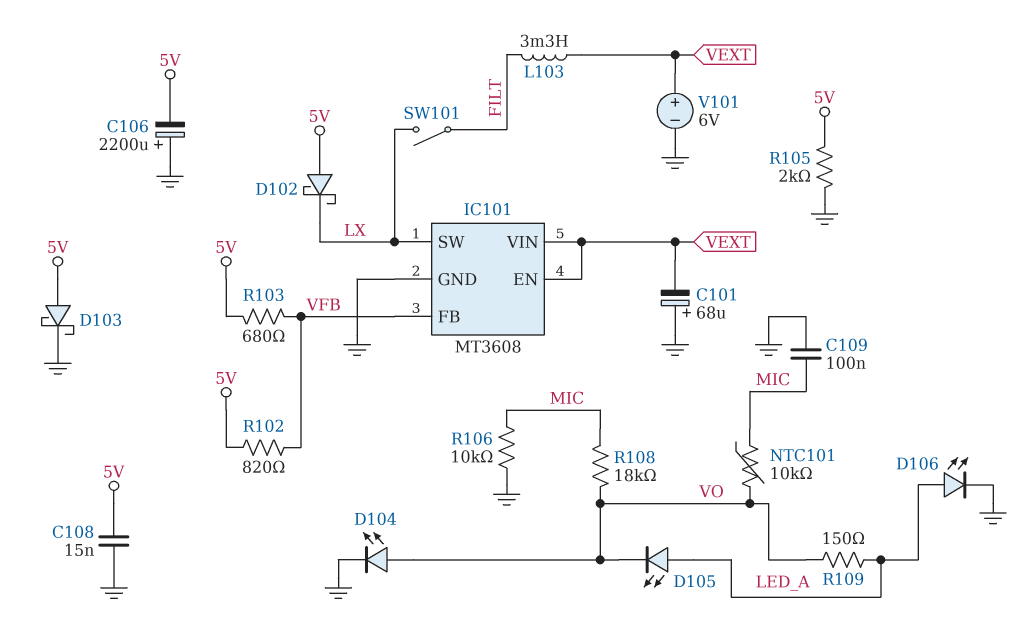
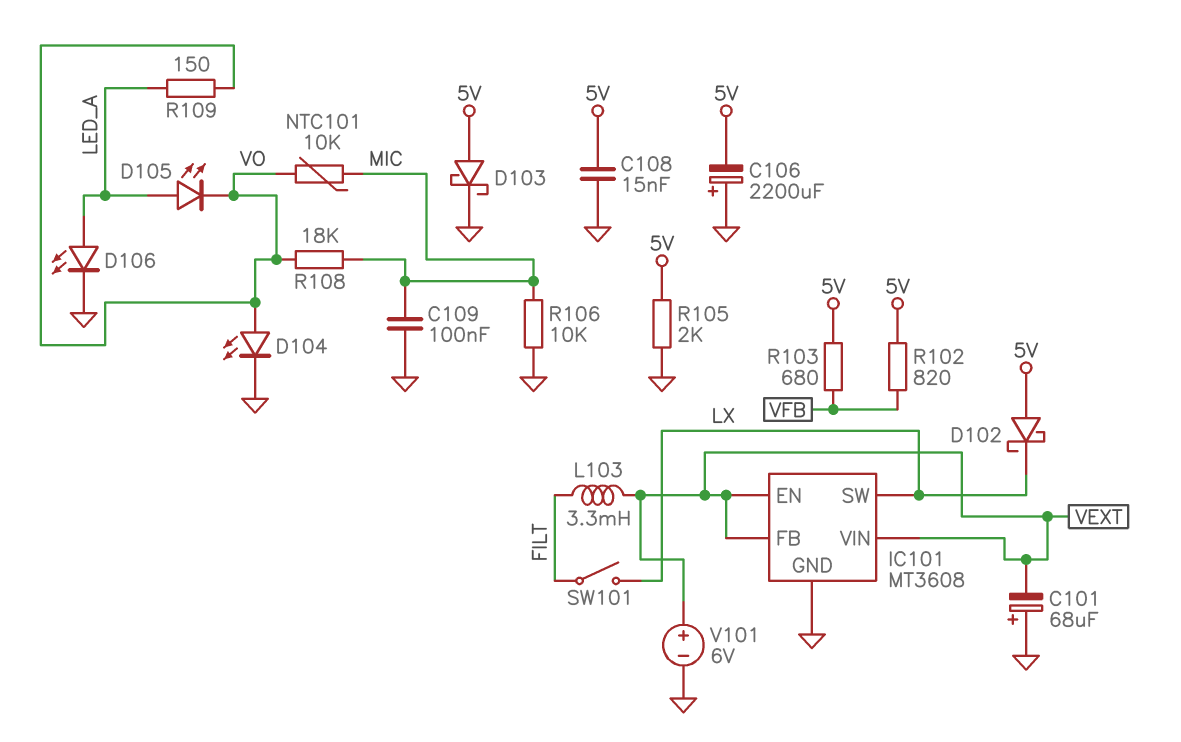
IC101 pin FB: VFB -> VEXT

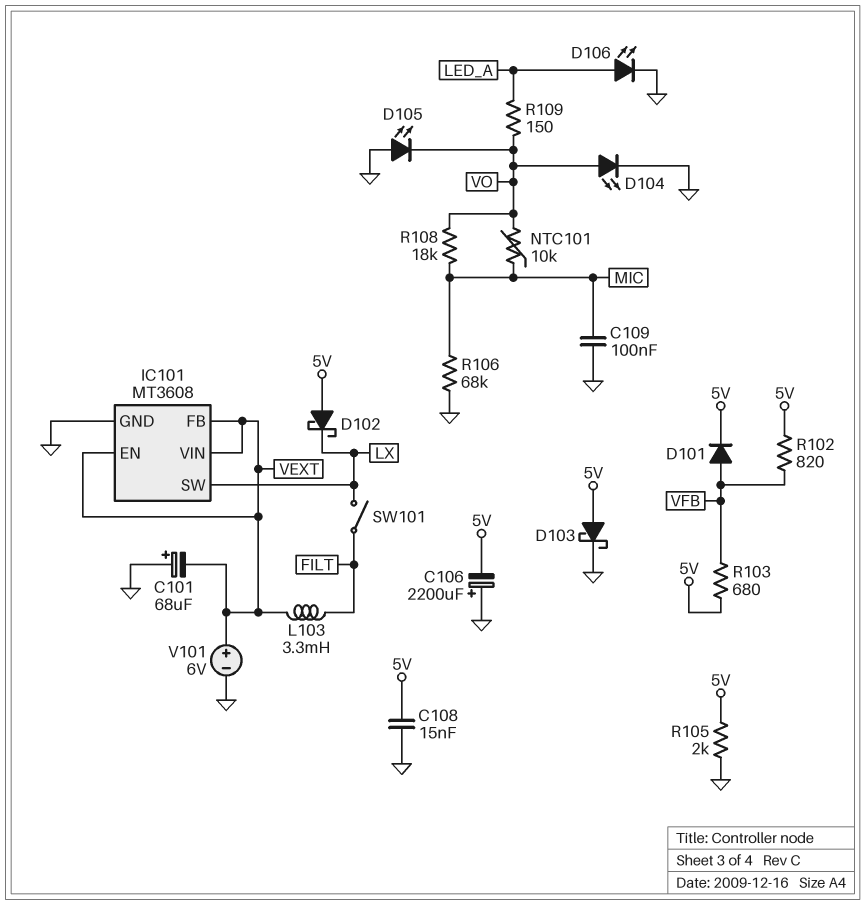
D101: none -> diode (A VFB, K 5V)
D105: LED (A LED_A, K VO) -> LED (A GND, K VO)
R106: 10k (GND, MIC) -> 68k (GND, MIC)

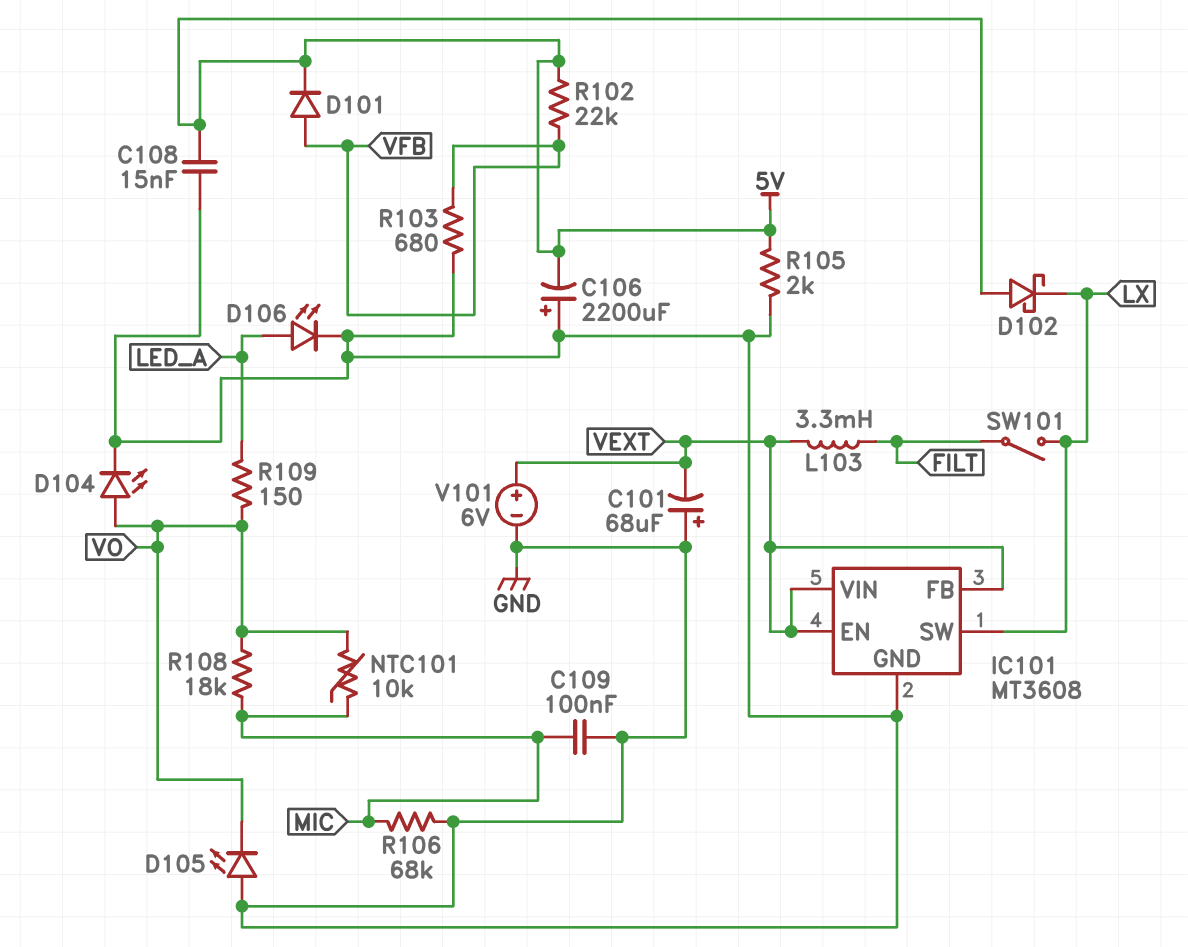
D103: schottky (A 5V, K GND) -> none
R102: 820 (5V, VFB) -> 22k (5V, VFB)
R103: 680 (5V, VFB) -> 680 (GND, VFB)

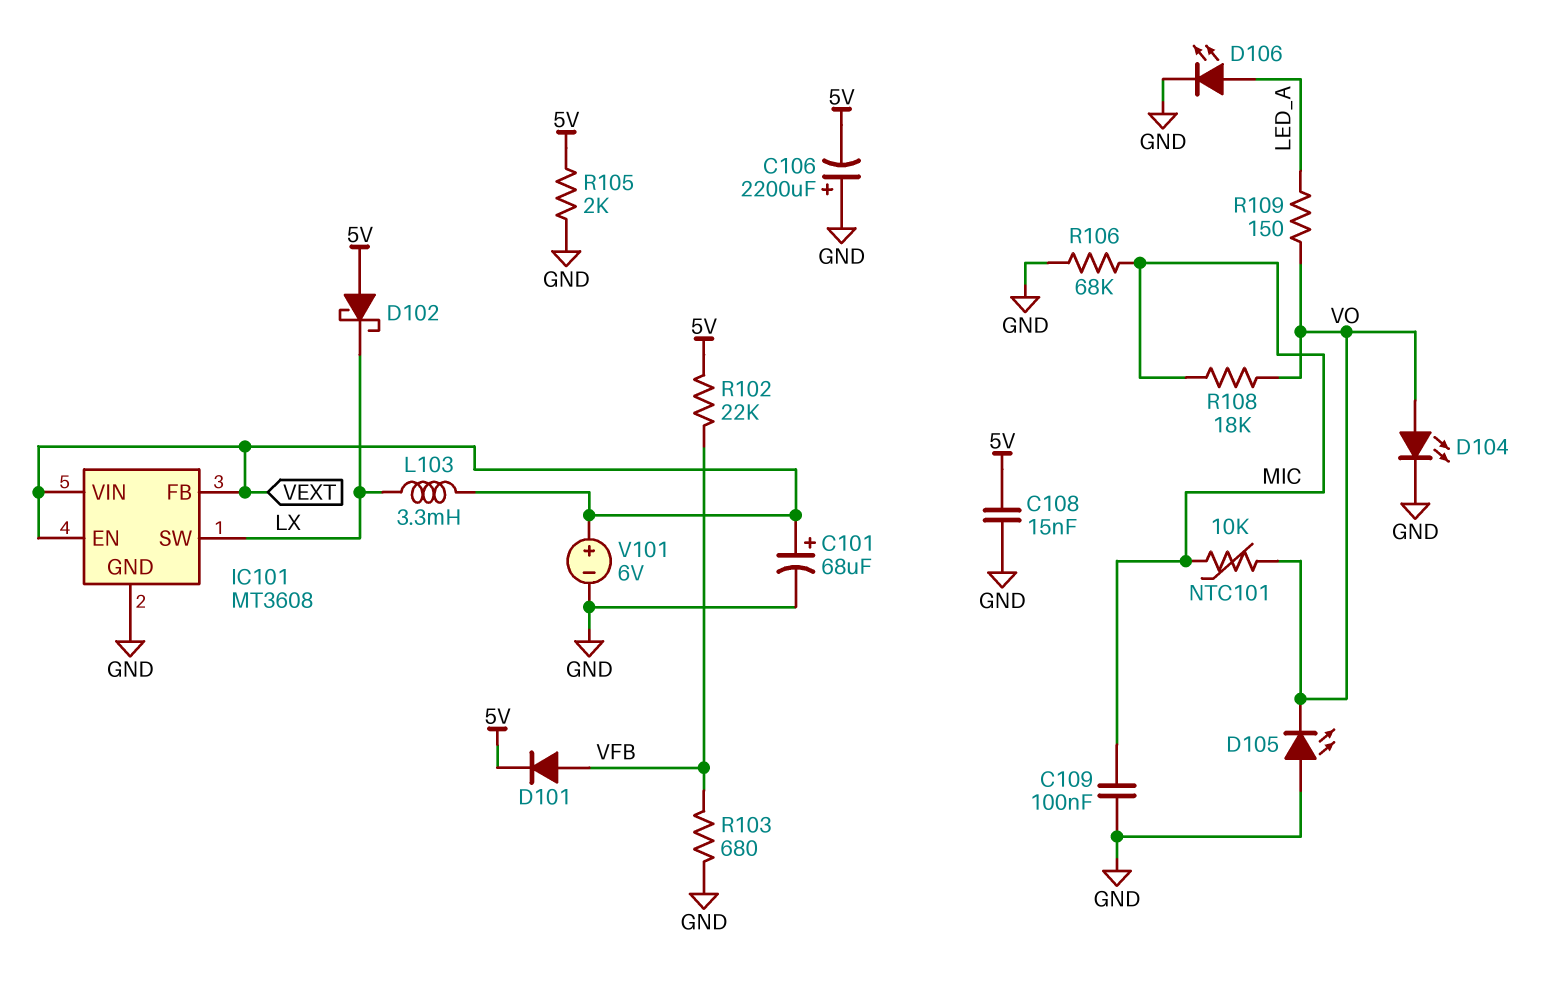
C101: 68uF (plus GND, minus VEXT) -> 68uF (plus VEXT, minus GND)
L103: 3.3mH (FILT, VEXT) -> 3.3mH (LX, VEXT)
SW101: switch (FILT, LX) -> none

